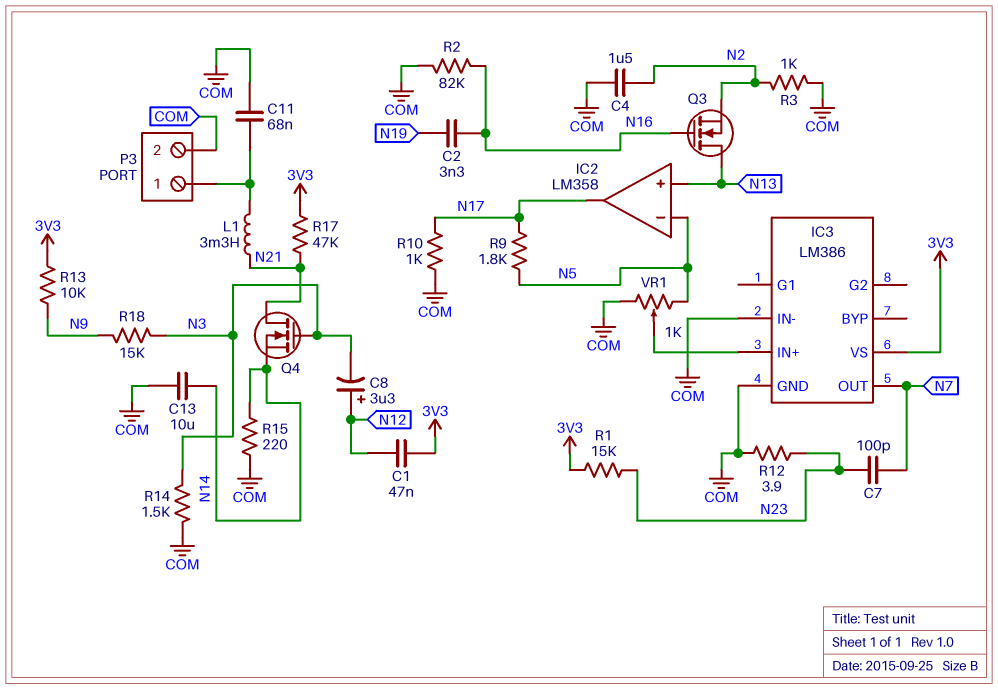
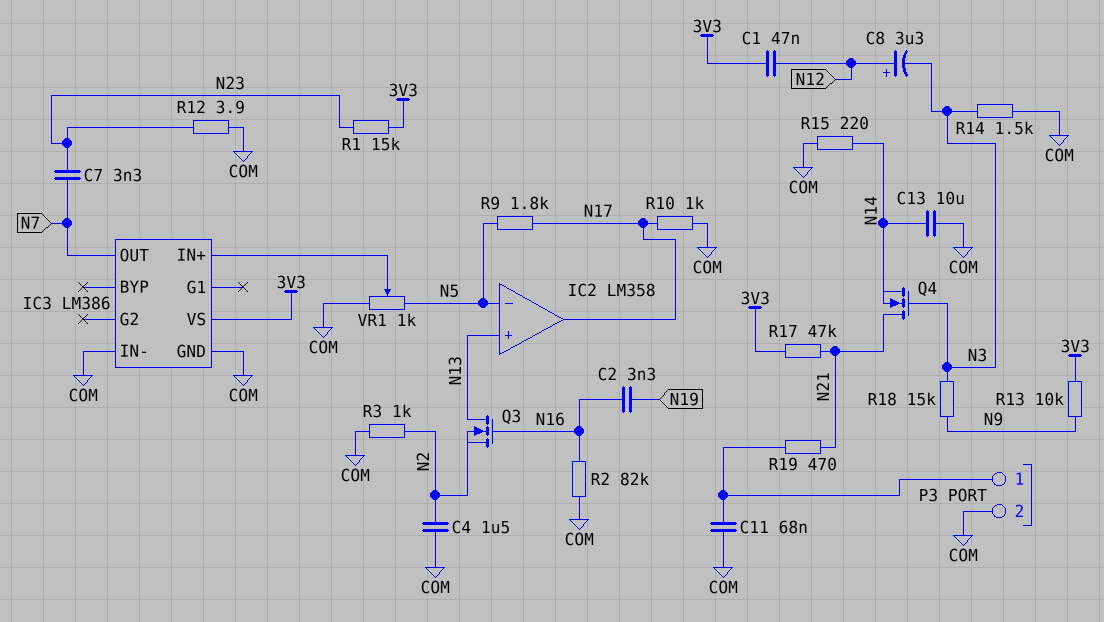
C7: 100pF (N7, N23) -> 3.3nF (N7, N23)
L1: 3.3mH (N21, P3/1) -> none
R19: none -> 470 (N21, P3/1)

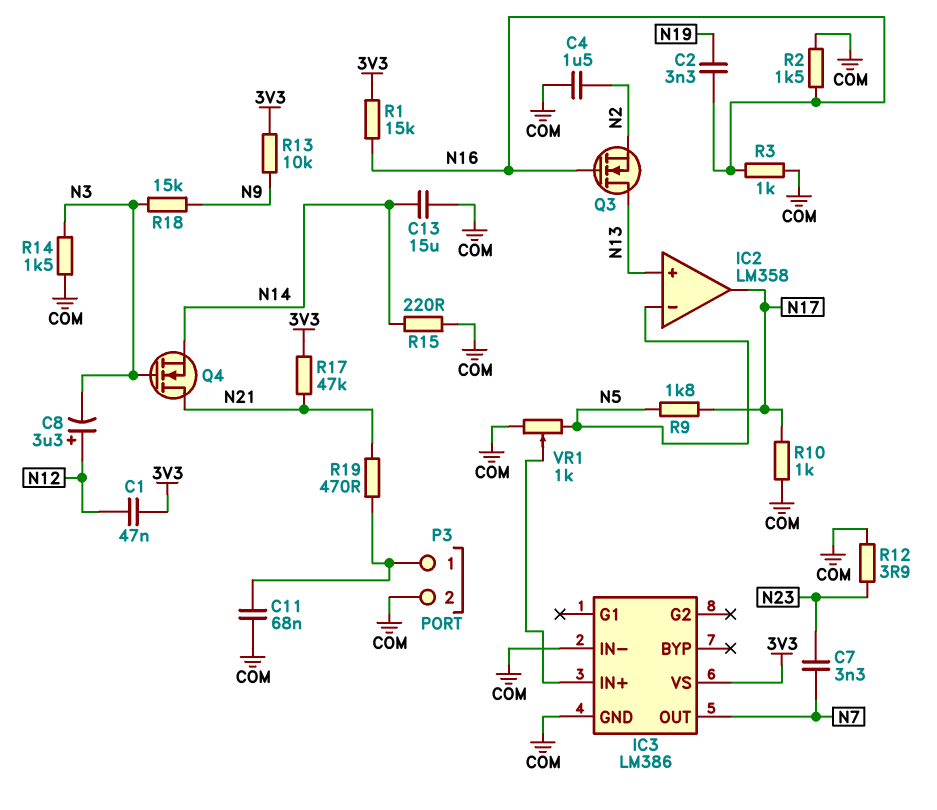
C13: 10uF (COM, N14) -> 15uF (COM, N14)
R1: 15k (3V3, N23) -> 15k (3V3, N16)
R2: 82k (COM, N16) -> 1.5k (COM, N16)
R3: 1k (COM, N2) -> 1k (COM, N16)

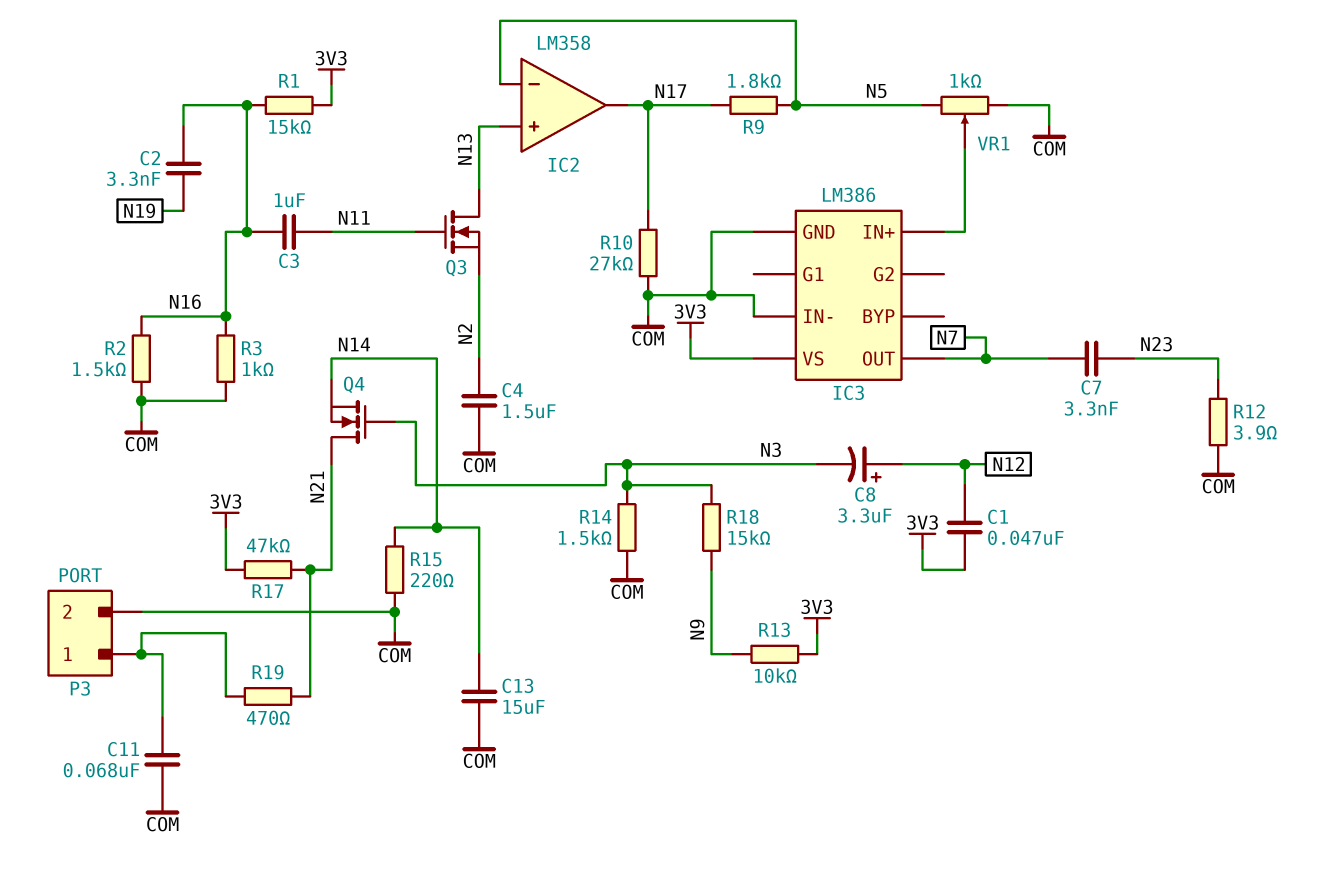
C3: none -> 1uF (N11, N16)
Q3: NMOS (G N16, D N13, S N2) -> NMOS (G N11, D N13, S N2)
R10: 1k (COM, N17) -> 27k (COM, N17)

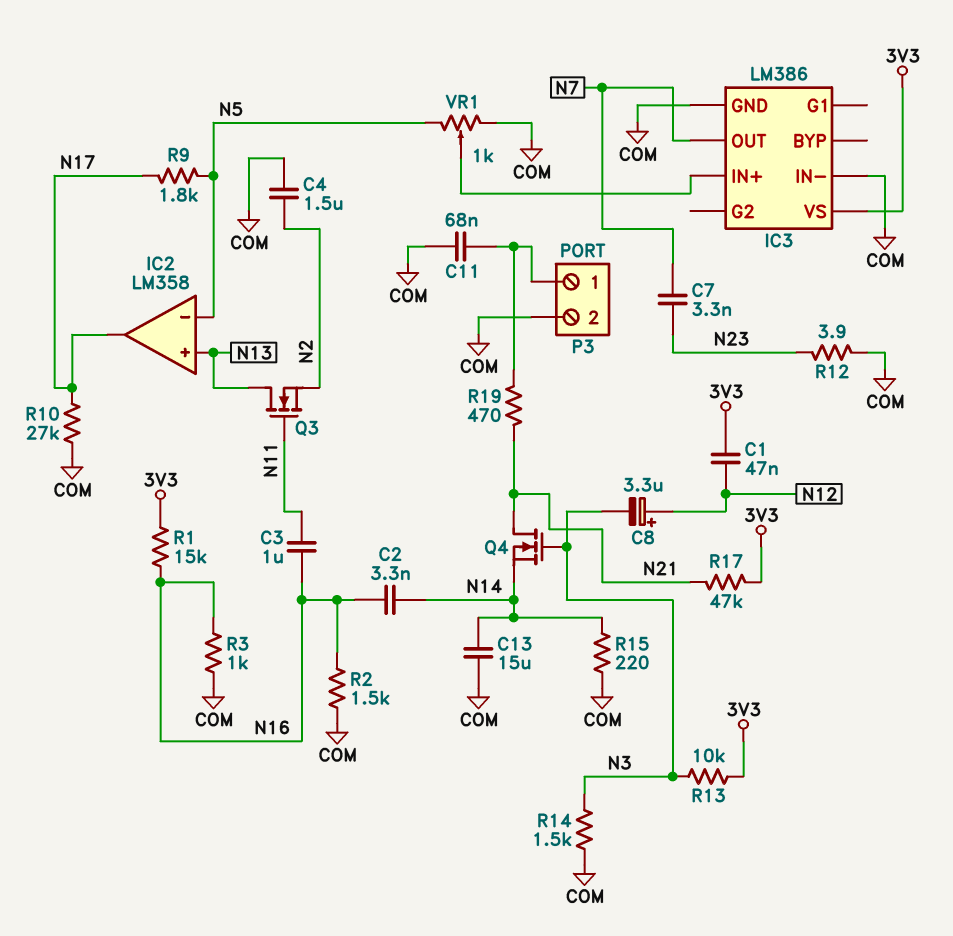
C2: 3.3nF (N16, N19) -> 3.3nF (N14, N16)
R13: 10k (3V3, N9) -> 10k (3V3, N3)
R18: 15k (N3, N9) -> none

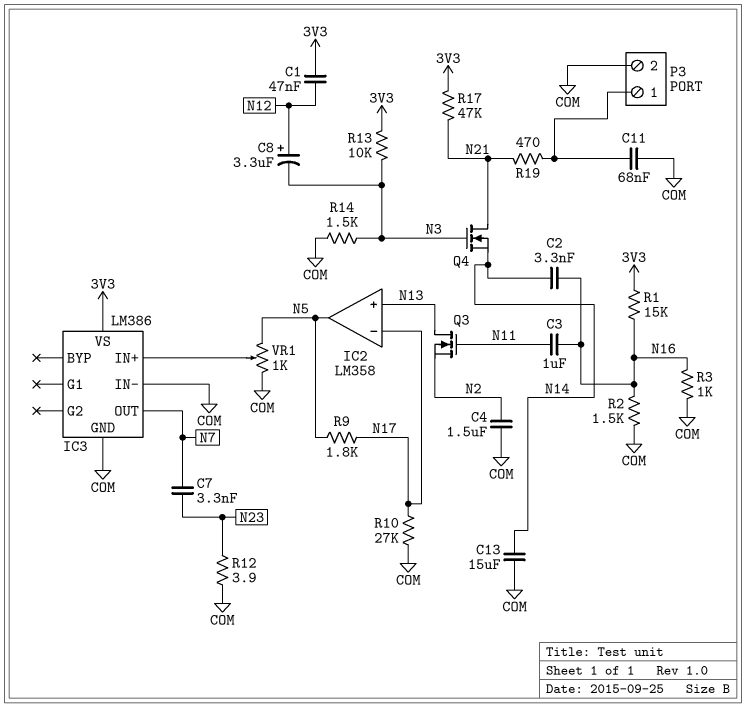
IC2 pin in-: N5 -> N17
IC2 pin out: N17 -> N5
R15: 220 (COM, N14) -> none

